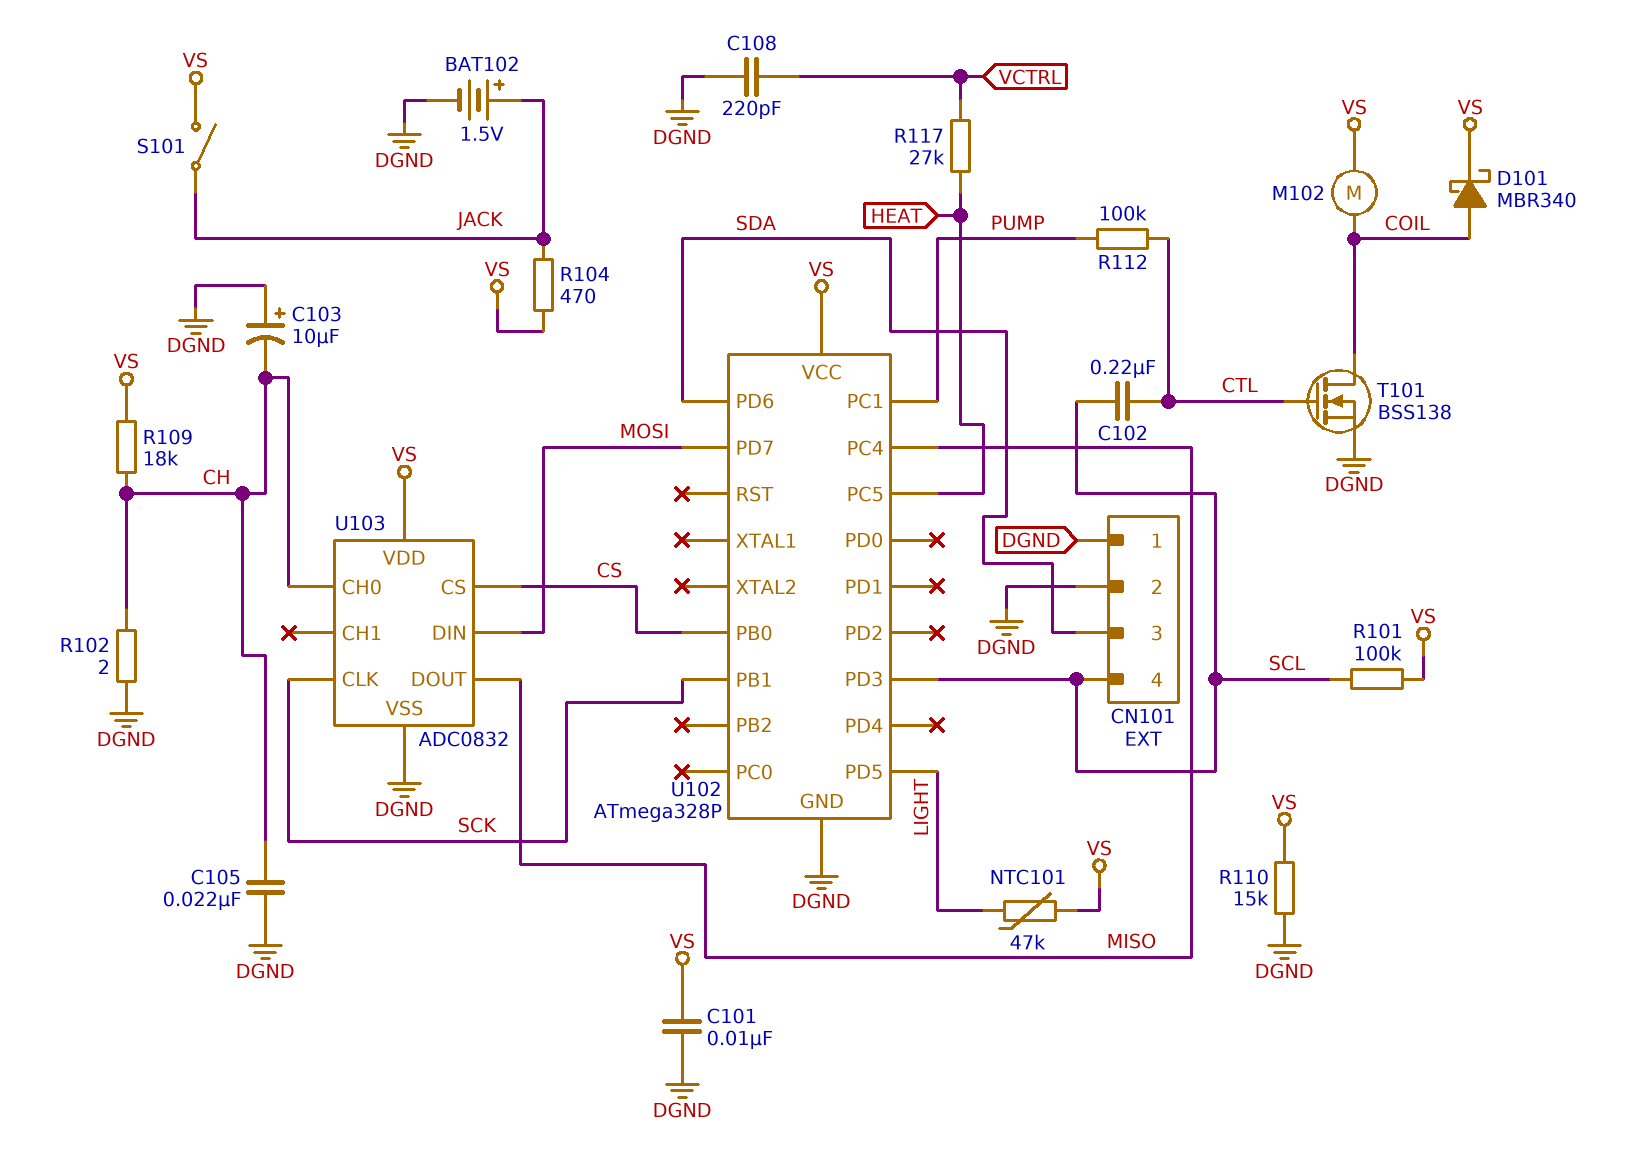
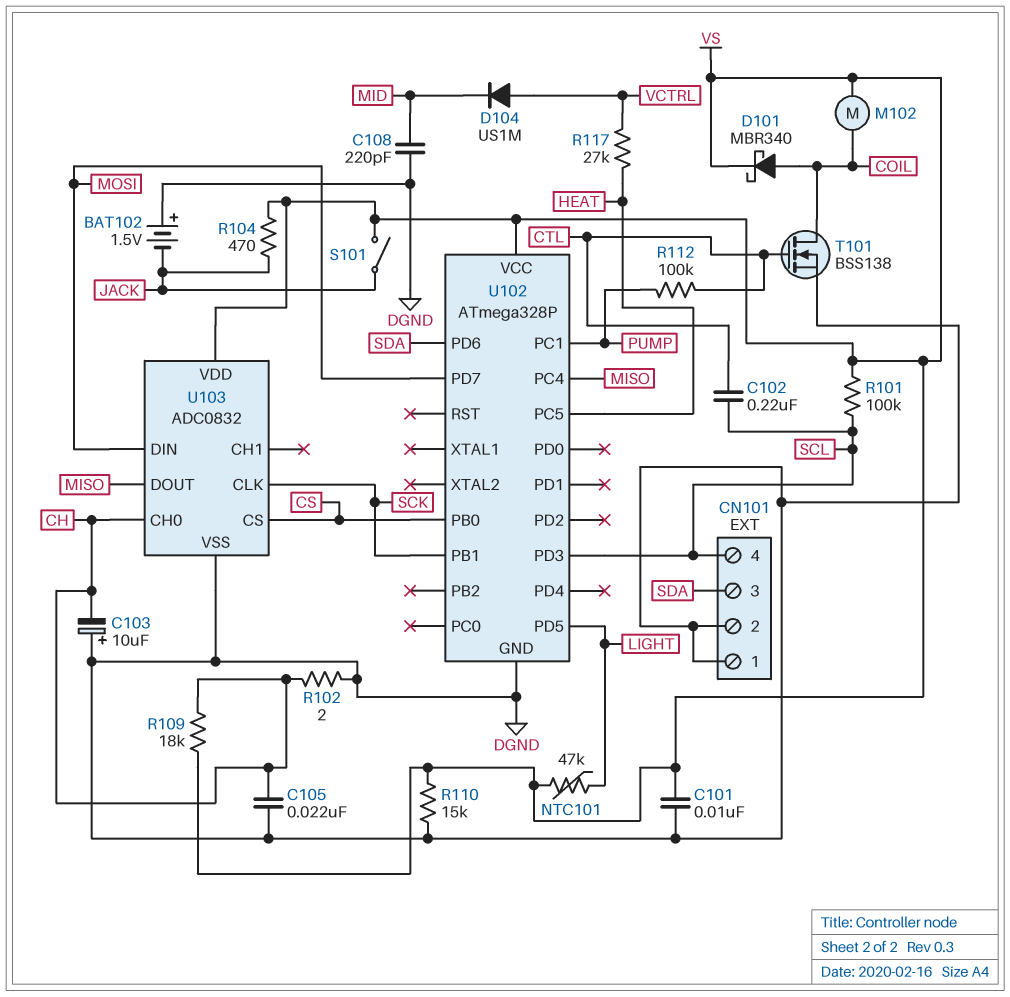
BAT102: 1.5V (plus JACK, minus DGND) -> 1.5V (plus DGND, minus JACK)
C108: 220pF (DGND, VCTRL) -> 220pF (DGND, MID)
D104: none -> diode US1M (A VCTRL, K MID)

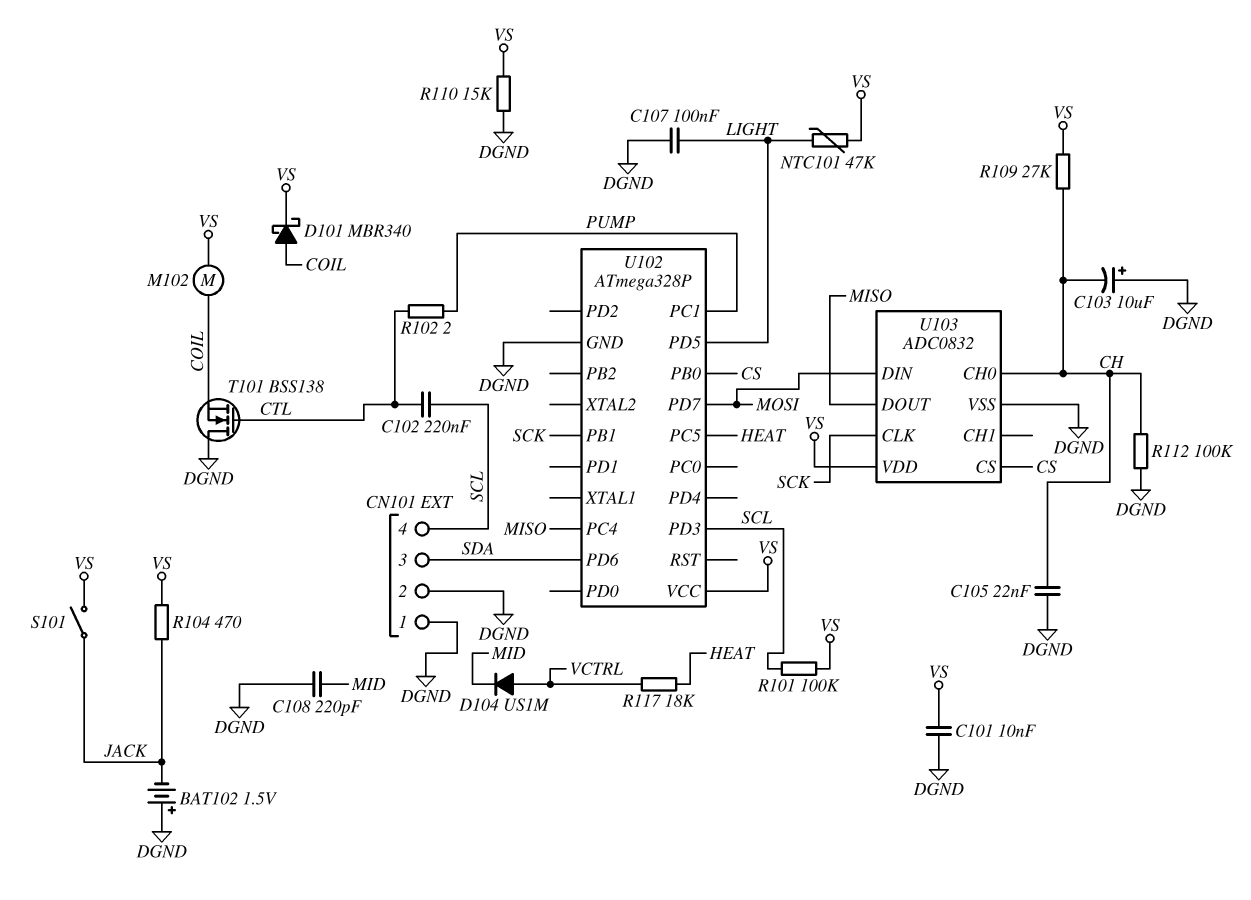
C107: none -> 100nF (DGND, LIGHT)
R102: 2 (CH, DGND) -> 2 (CTL, PUMP)
R109: 18k (CH, VS) -> 27k (CH, VS)
R112: 100k (CTL, PUMP) -> 100k (CH, DGND)
R117: 27k (HEAT, VCTRL) -> 18k (HEAT, VCTRL)
T101: NMOS BSS138 (G CTL, D COIL, S DGND) -> NMOS BSS138 (G CTL, D DGND, S COIL)

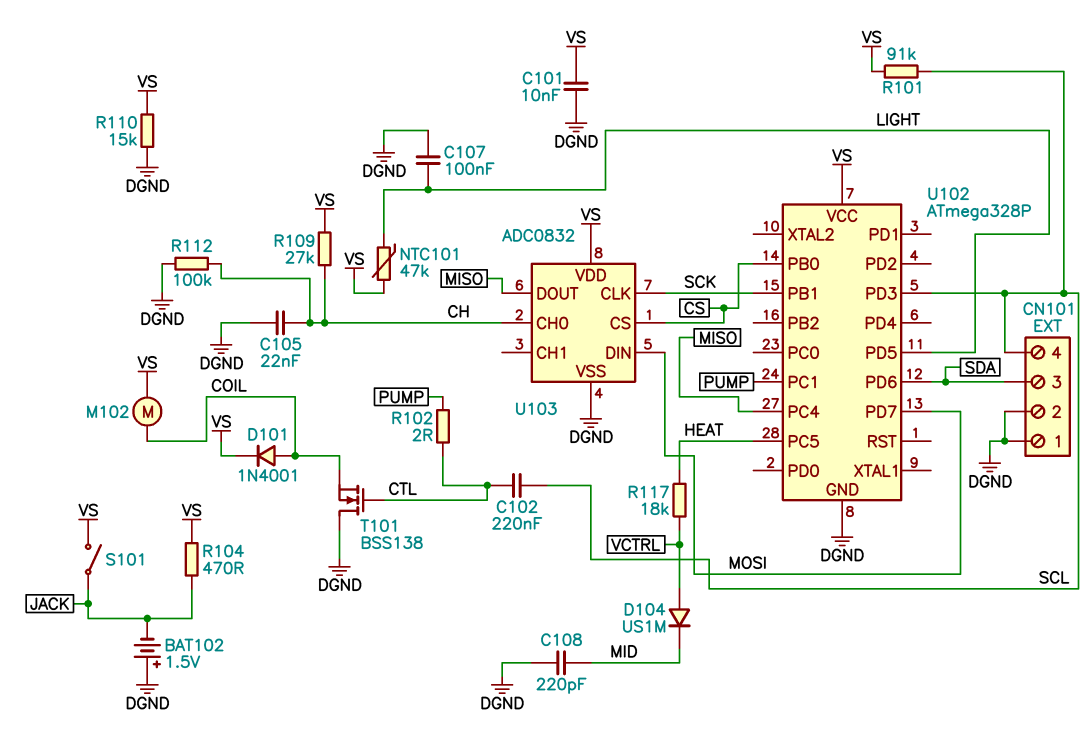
C103: 10uF (plus DGND, minus CH) -> none
D101: schottky MBR340 (A COIL, K VS) -> diode 1N4001 (A COIL, K VS)
R101: 100k (SCL, VS) -> 91k (SCL, VS)

